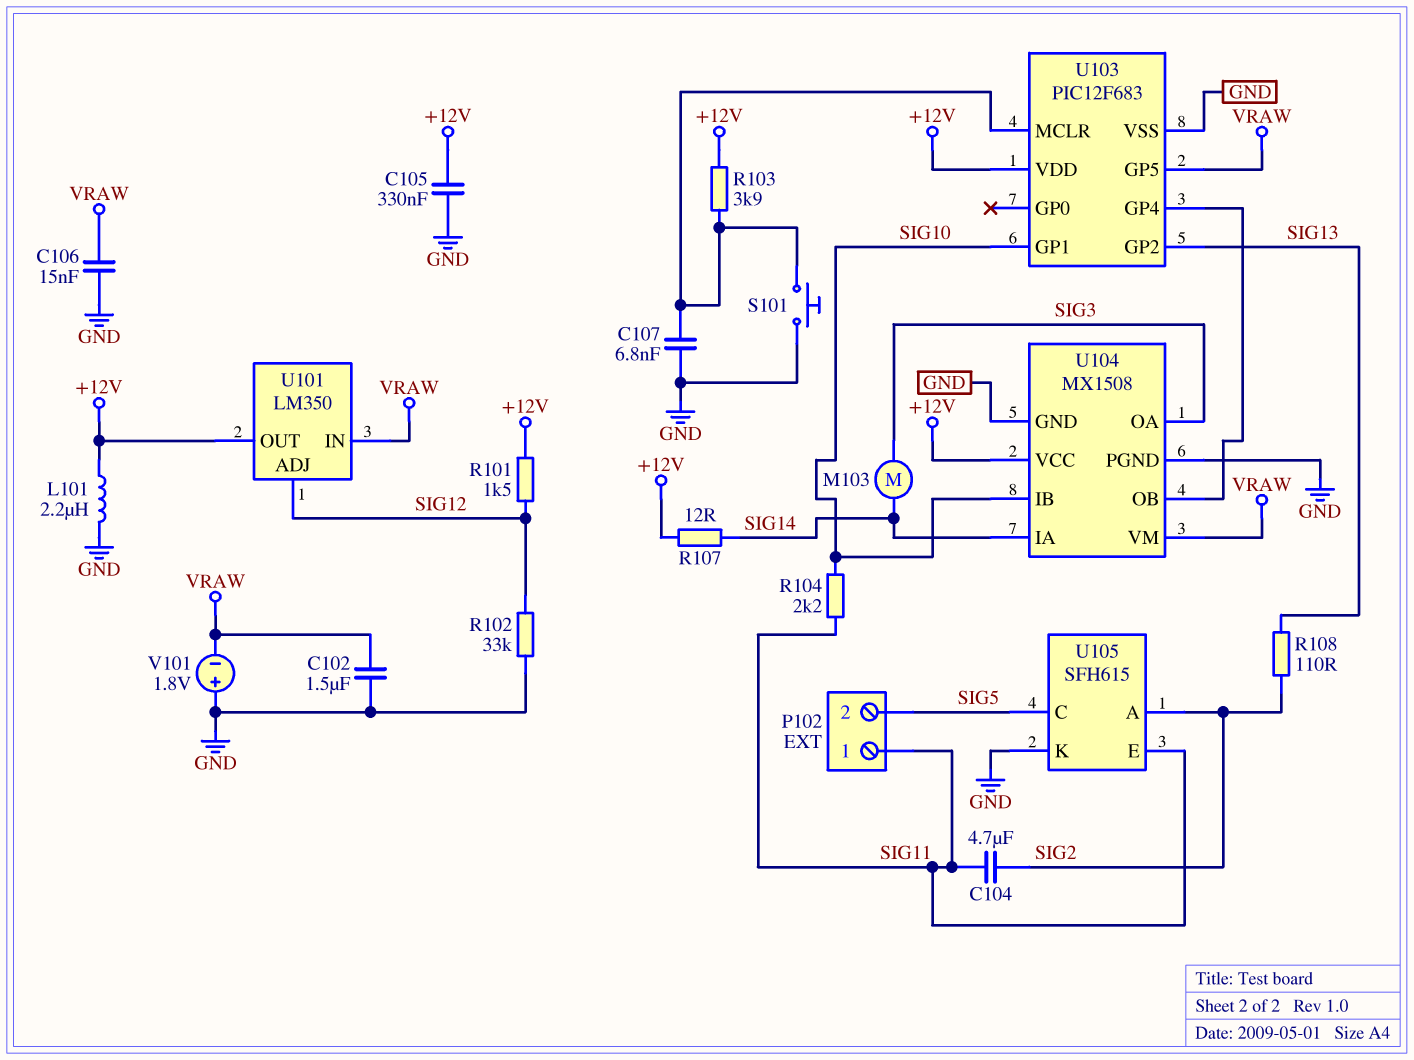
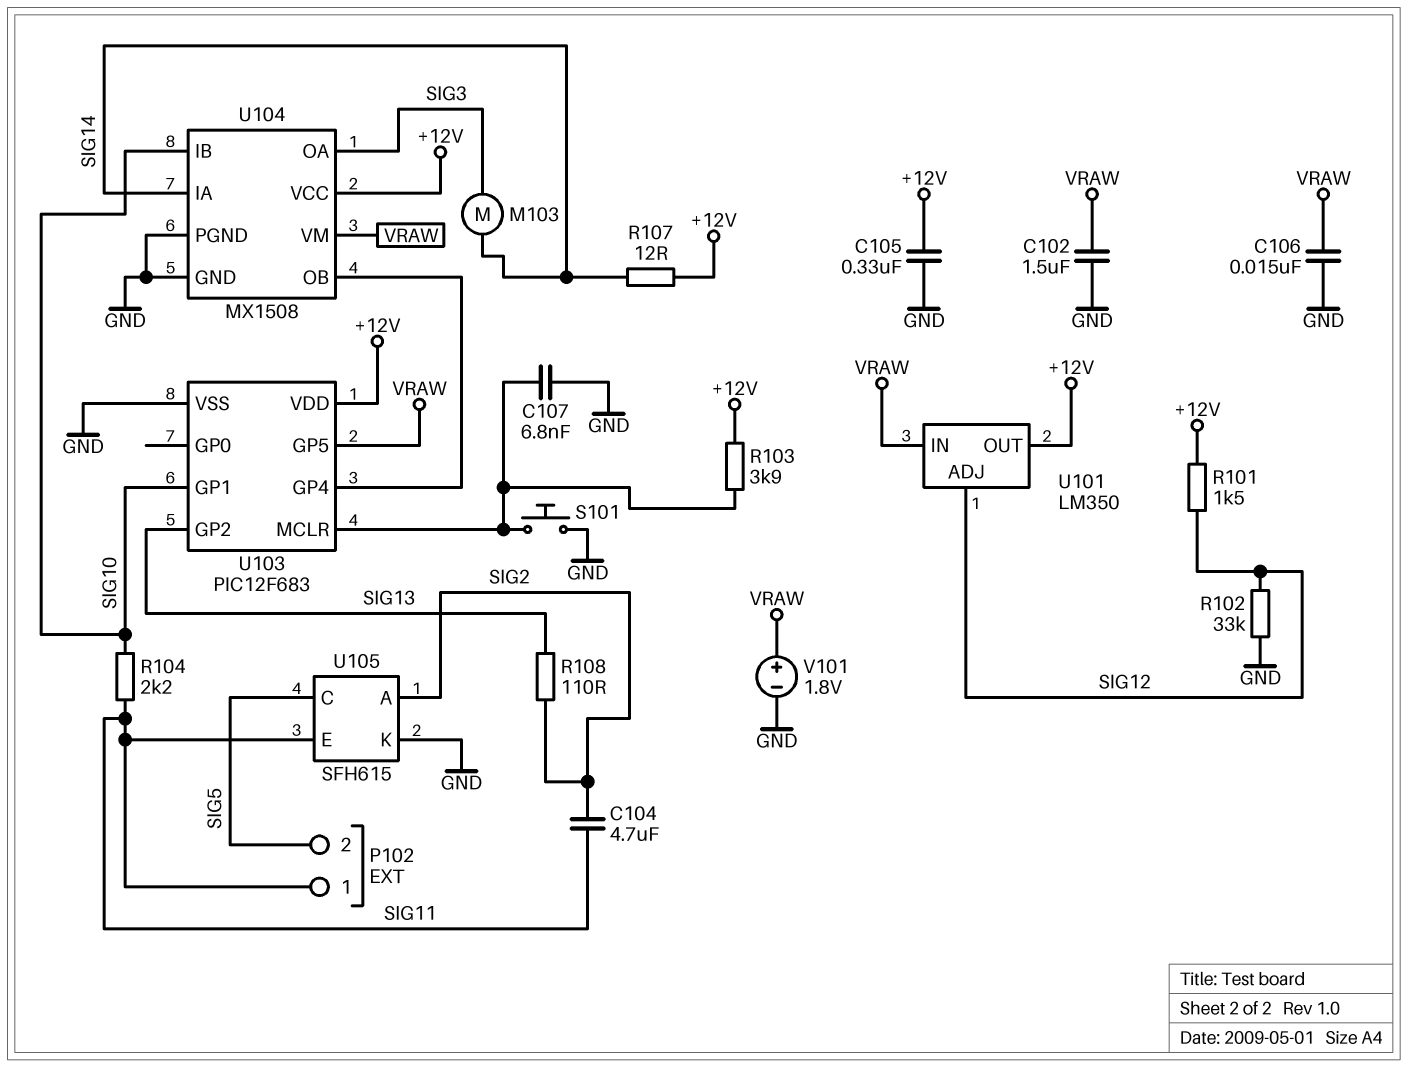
L101: 2.2uH (+12V, GND) -> none
V101: 1.8V (plus GND, minus VRAW) -> 1.8V (plus VRAW, minus GND)

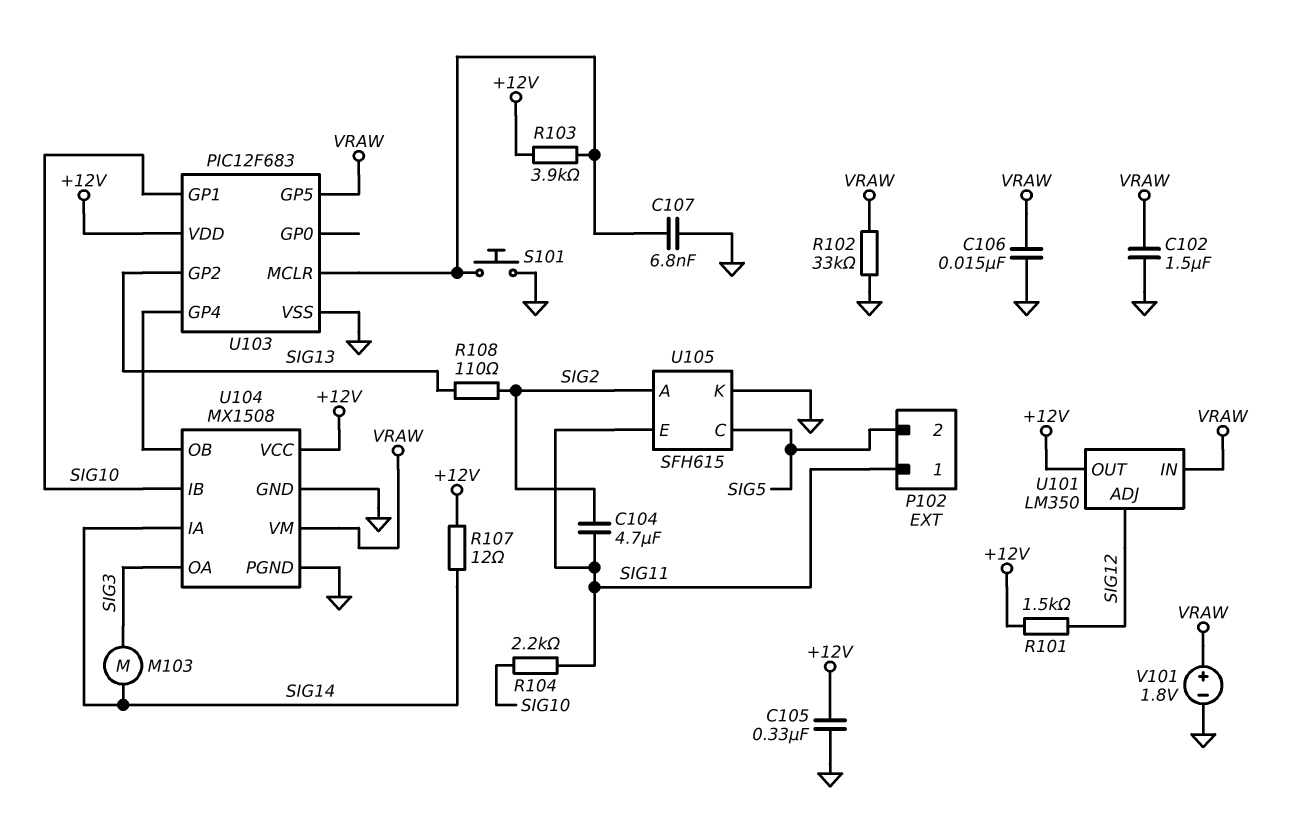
R102: 33k (GND, SIG12) -> 33k (GND, VRAW)

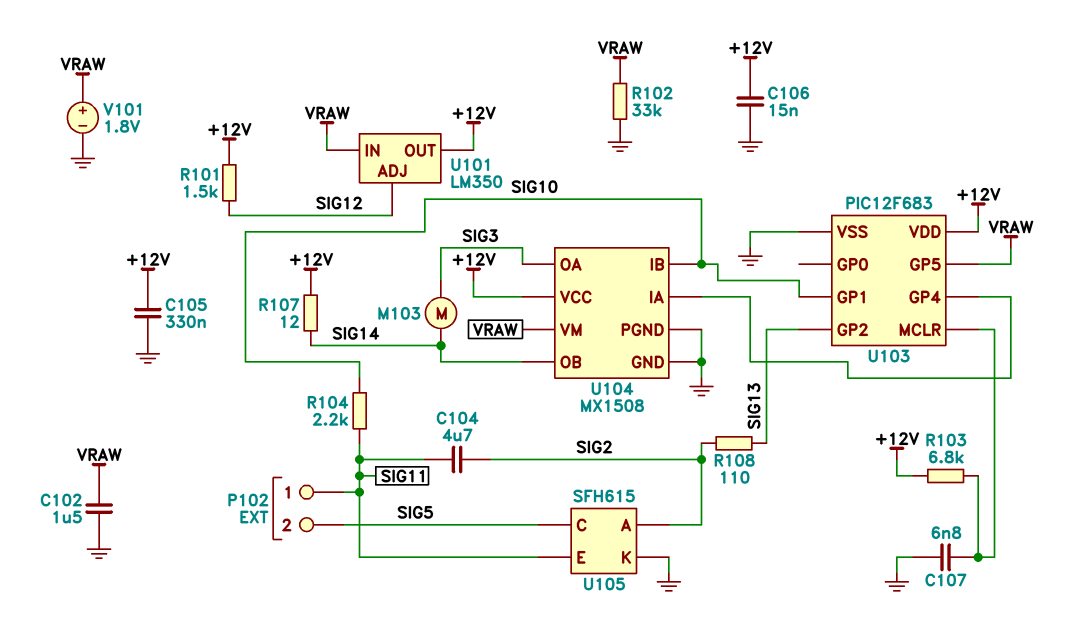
C106: 15nF (GND, VRAW) -> 15nF (+12V, GND)
R103: 3.9k (+12V, U103/MCLR) -> 6.8k (+12V, U103/MCLR)
S101: button (GND, U103/MCLR) -> none
U104 pin IA: SIG14 -> U103/GP4
U104 pin OB: U103/GP4 -> SIG14

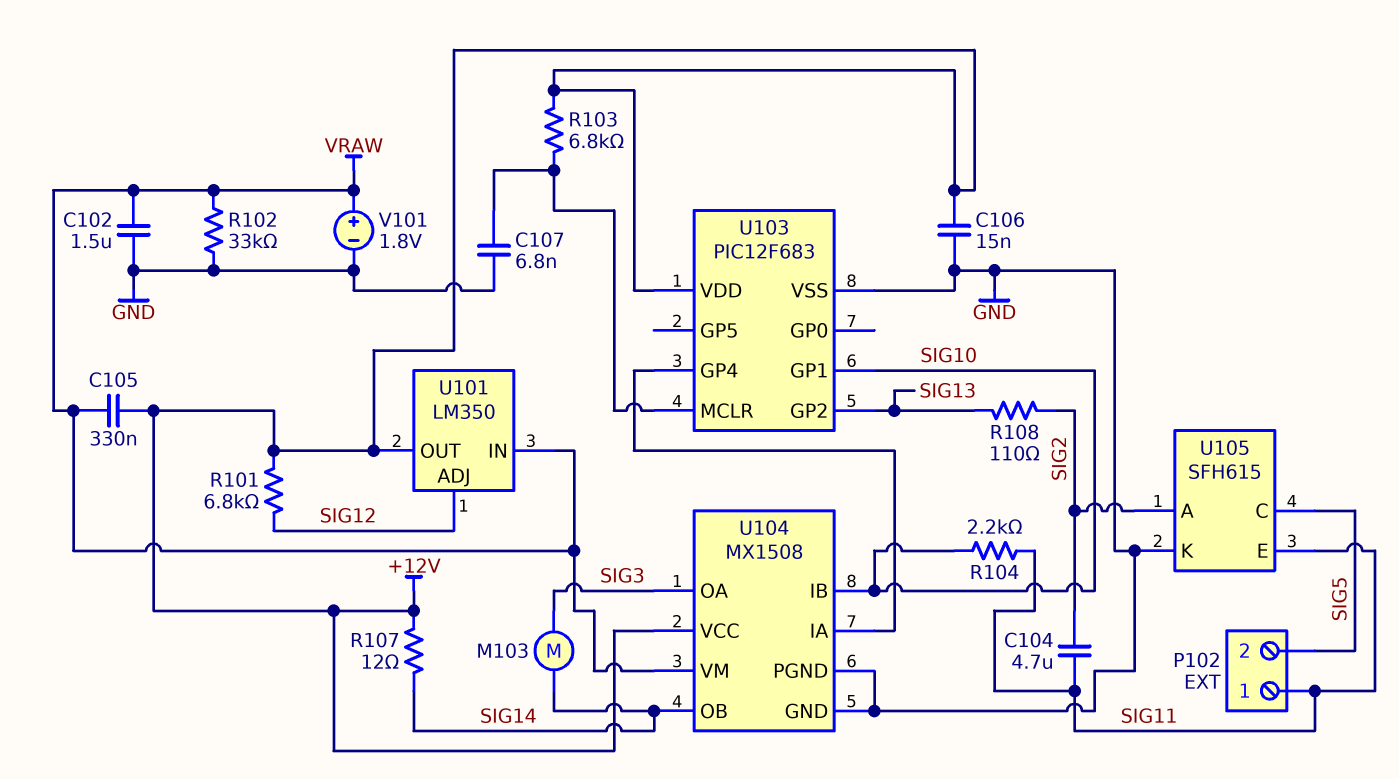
C105: 330nF (+12V, GND) -> 330nF (+12V, VRAW)
R101: 1.5k (+12V, SIG12) -> 6.8k (+12V, SIG12)
U103 pin GP5: VRAW -> none

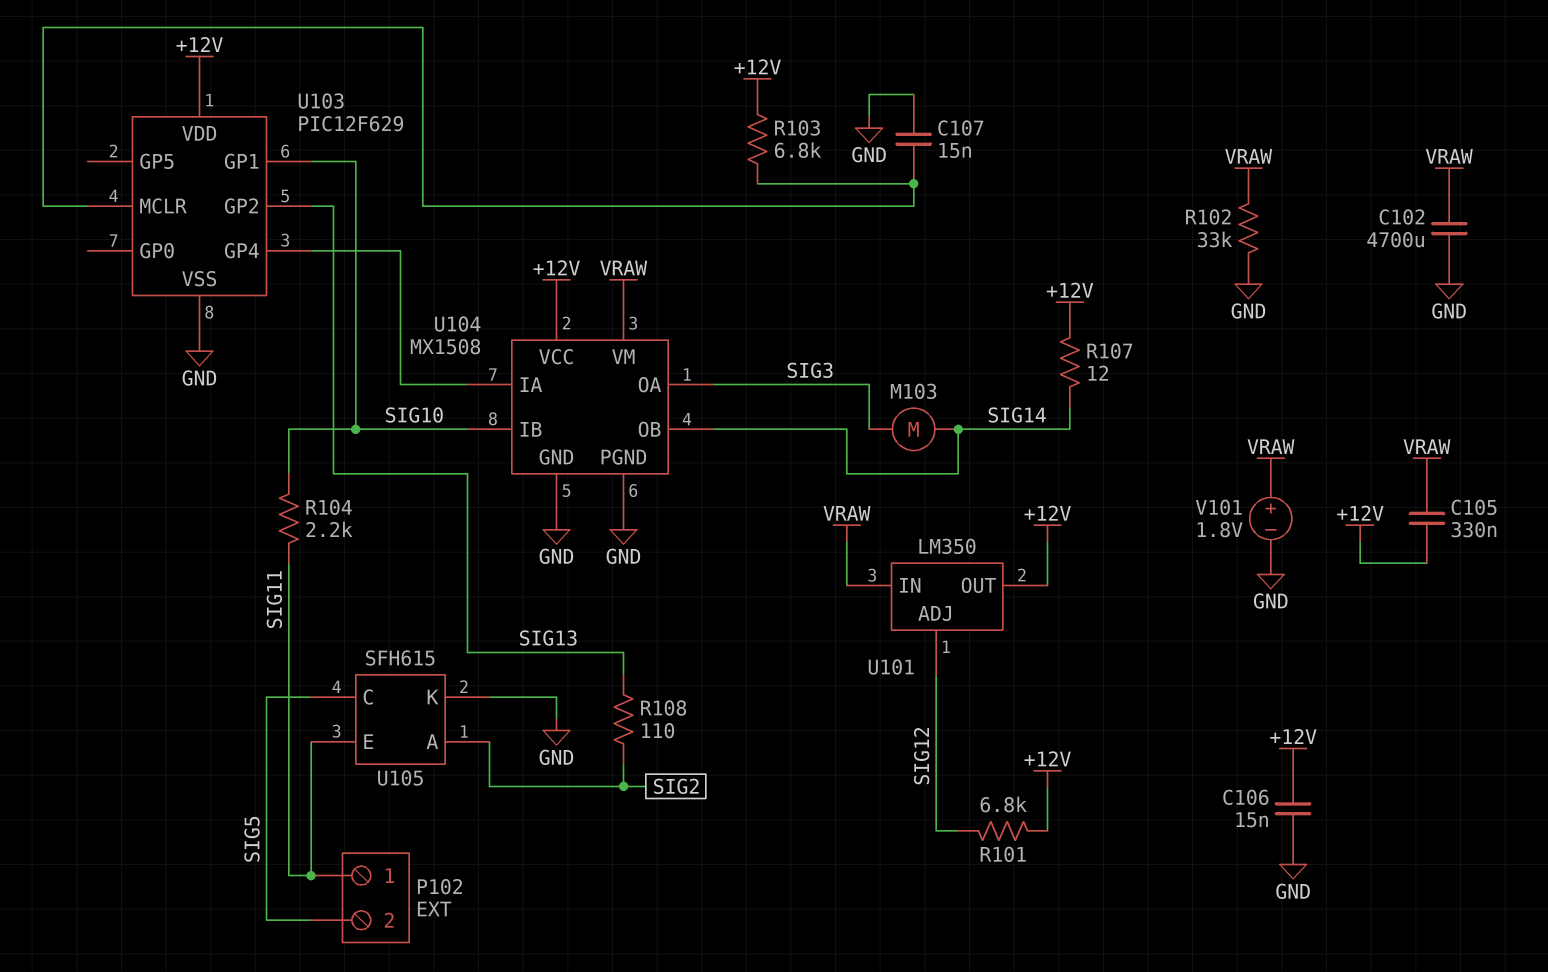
C102: 1.5uF (GND, VRAW) -> 4700uF (GND, VRAW)
C104: 4.7uF (SIG2, SIG11) -> none
C107: 6.8nF (GND, U103/MCLR) -> 15nF (GND, U103/MCLR)
U103: PIC12F683 -> PIC12F629

